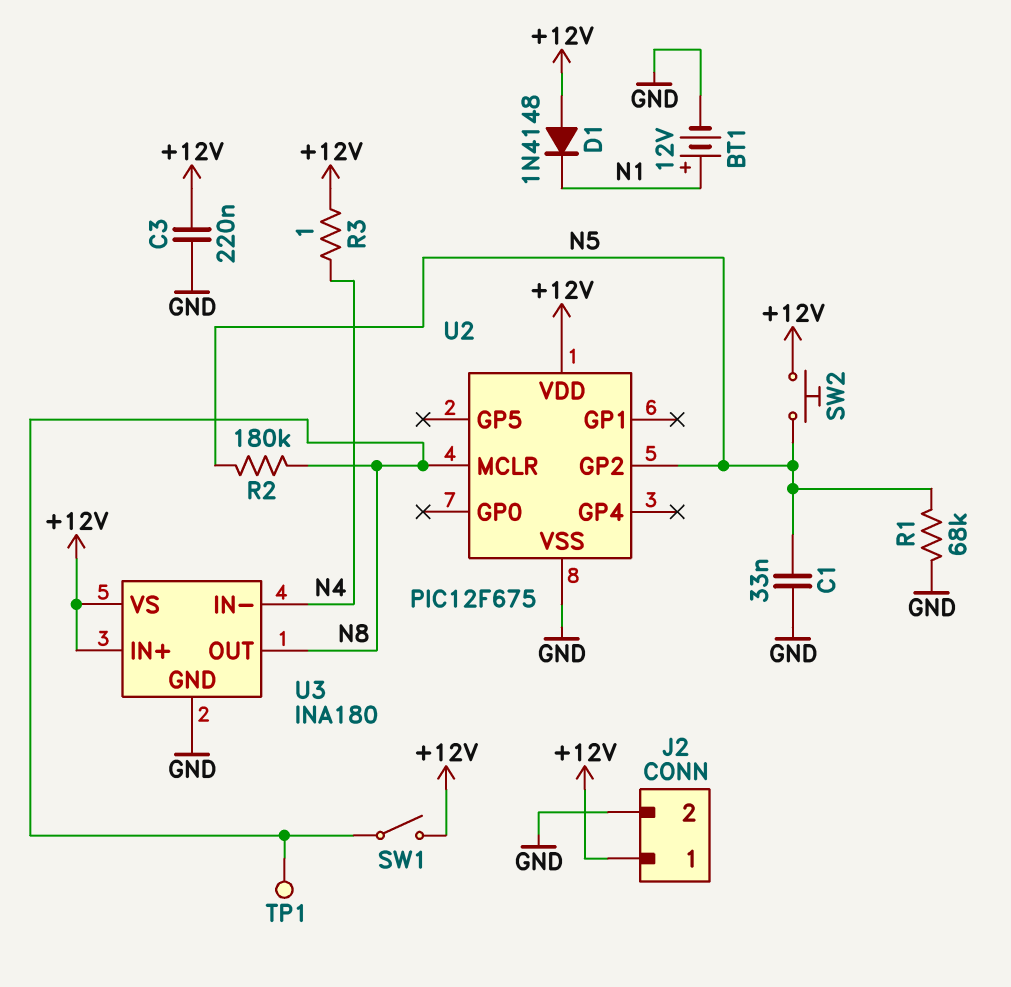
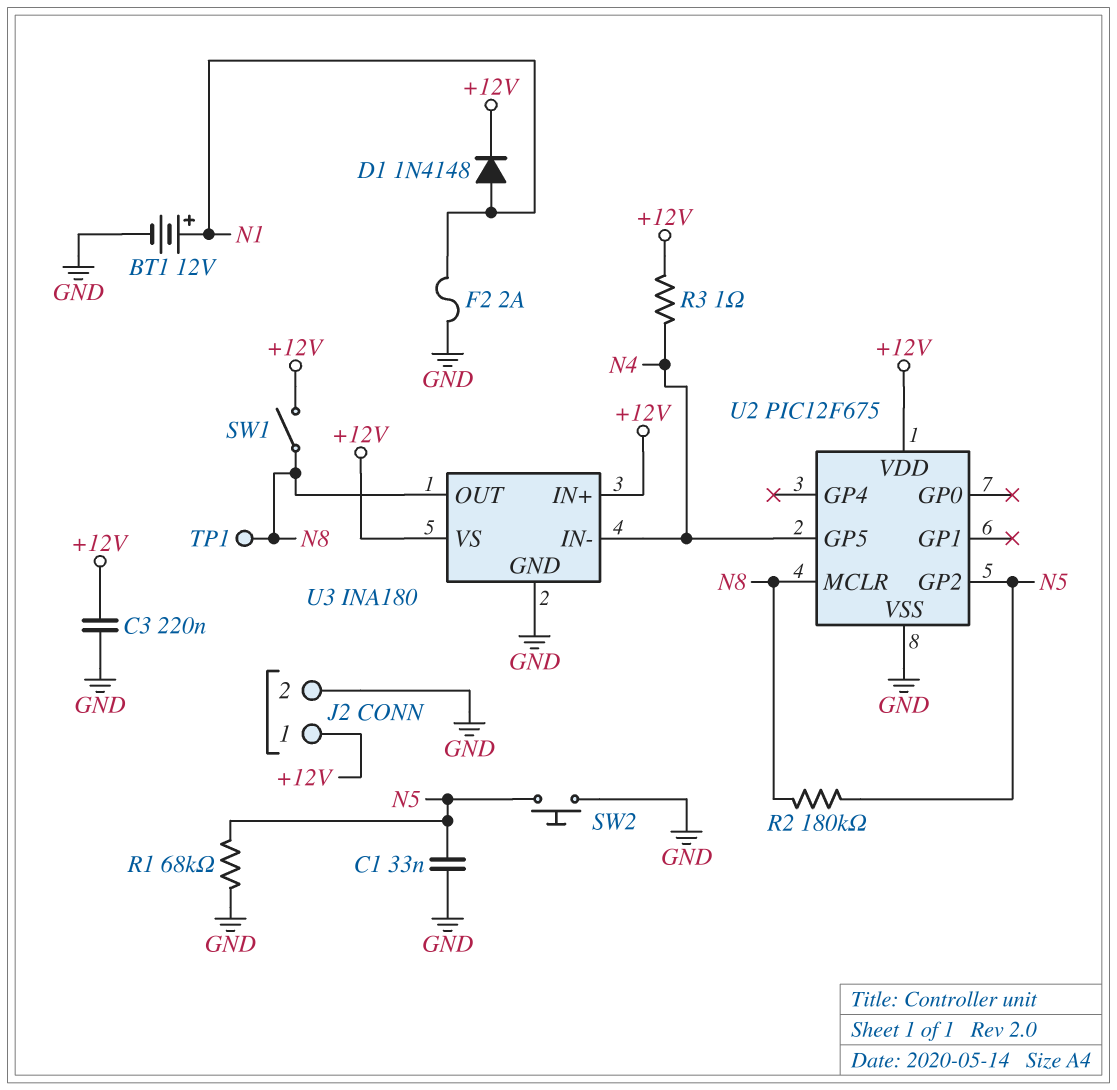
D1: diode 1N4148 (A +12V, K N1) -> diode 1N4148 (A N1, K +12V)
F2: none -> 2A (GND, N1)
SW2: button (+12V, N5) -> button (GND, N5)
U2 pin GP5: none -> N4

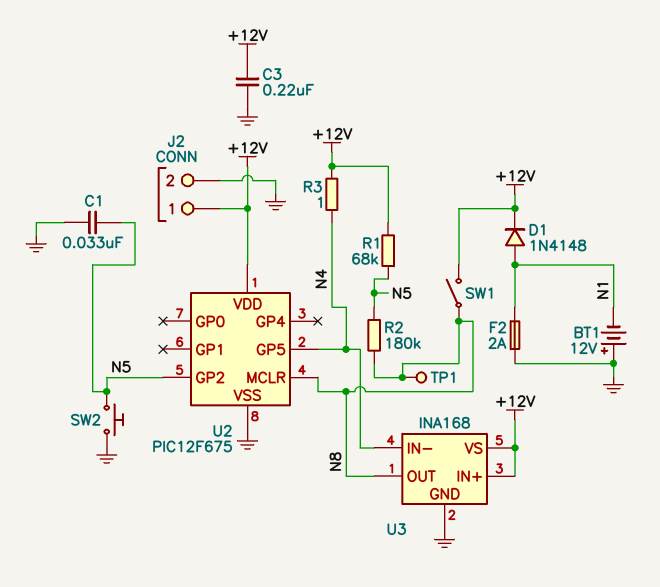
BT1: 12V (plus N1, minus GND) -> 12V (plus GND, minus N1)
R1: 68k (GND, N5) -> 68k (+12V, N5)
U3: INA180 -> INA168

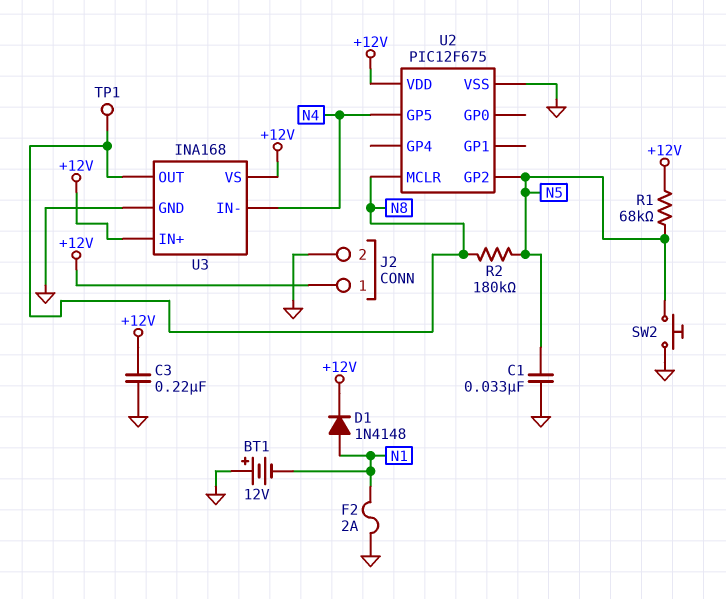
R3: 1 (+12V, N4) -> none
SW1: switch (+12V, N8) -> none

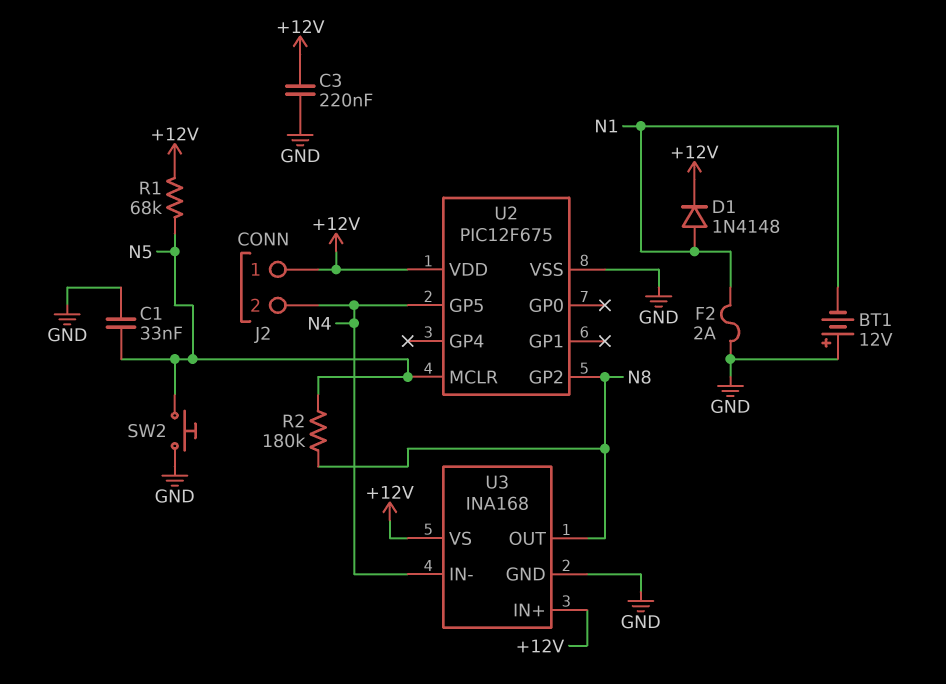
J2 pin 2: GND -> N4
TP1: test point (N8) -> none
U2 pin GP2: N5 -> N8
U2 pin MCLR: N8 -> N5

